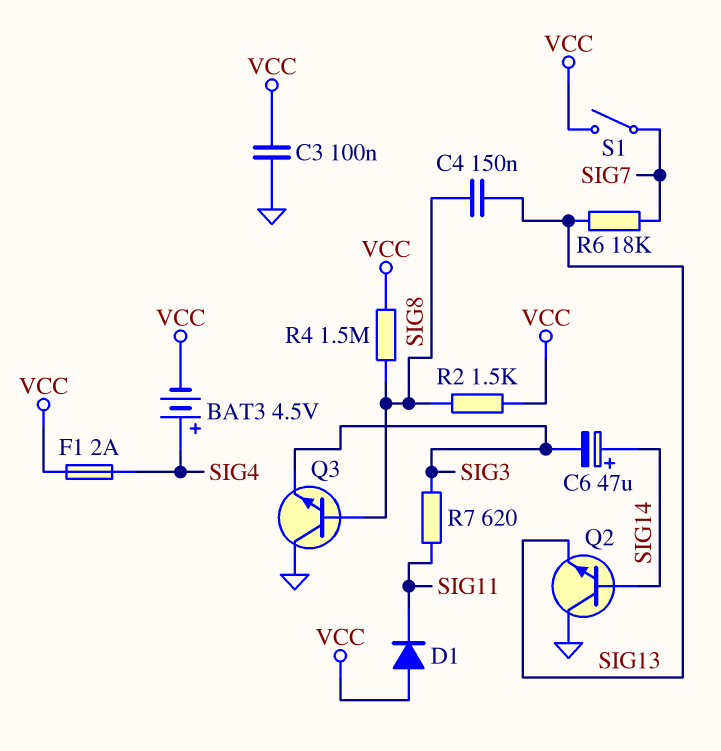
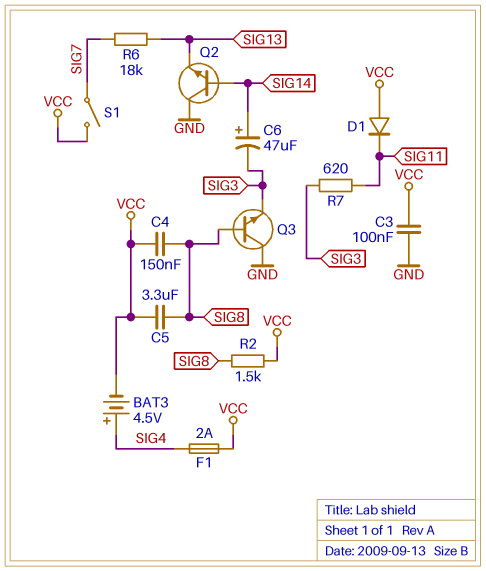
C4: 150nF (SIG8, SIG13) -> 150nF (SIG8, VCC)
C5: none -> 3.3uF (SIG8, VCC)
R4: 1.5M (SIG8, VCC) -> none

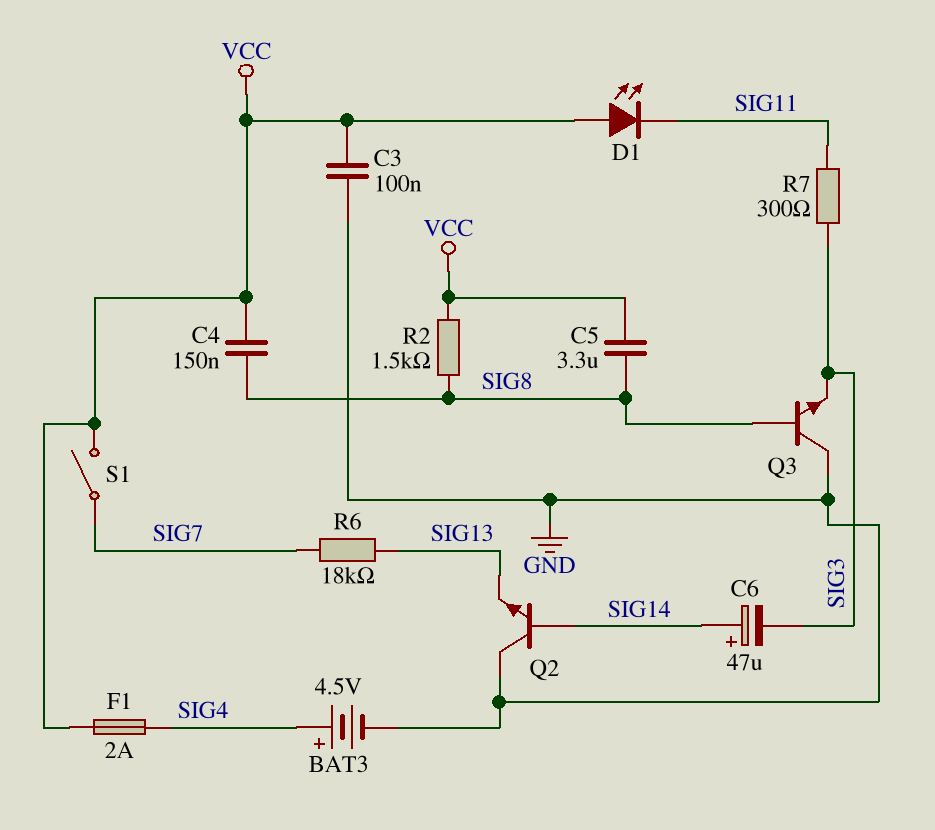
BAT3: 4.5V (plus SIG4, minus VCC) -> 4.5V (plus SIG4, minus GND)
D1: diode (A VCC, K SIG11) -> LED (A VCC, K SIG11)
R7: 620 (SIG3, SIG11) -> 300 (SIG3, SIG11)

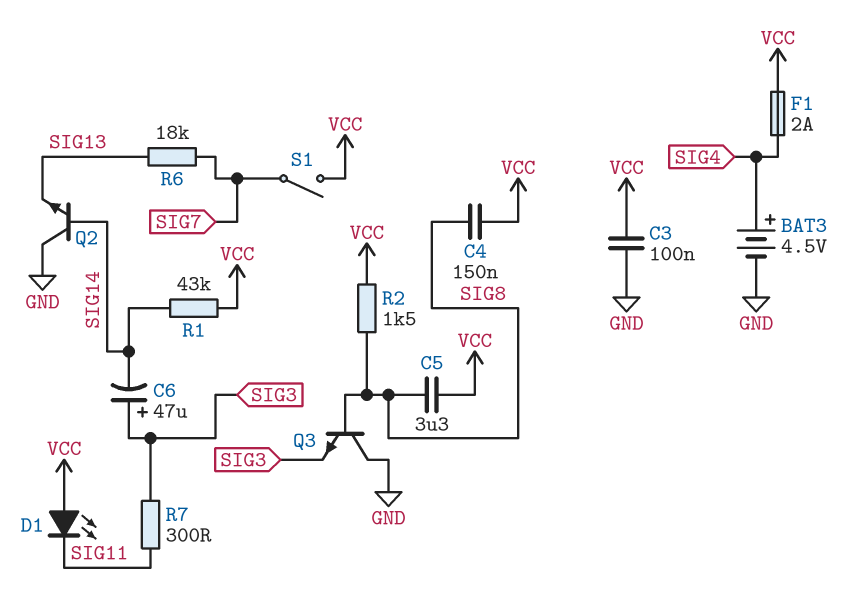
C6: 47uF (plus SIG14, minus SIG3) -> 47uF (plus SIG3, minus SIG14)
R1: none -> 43k (SIG14, VCC)

